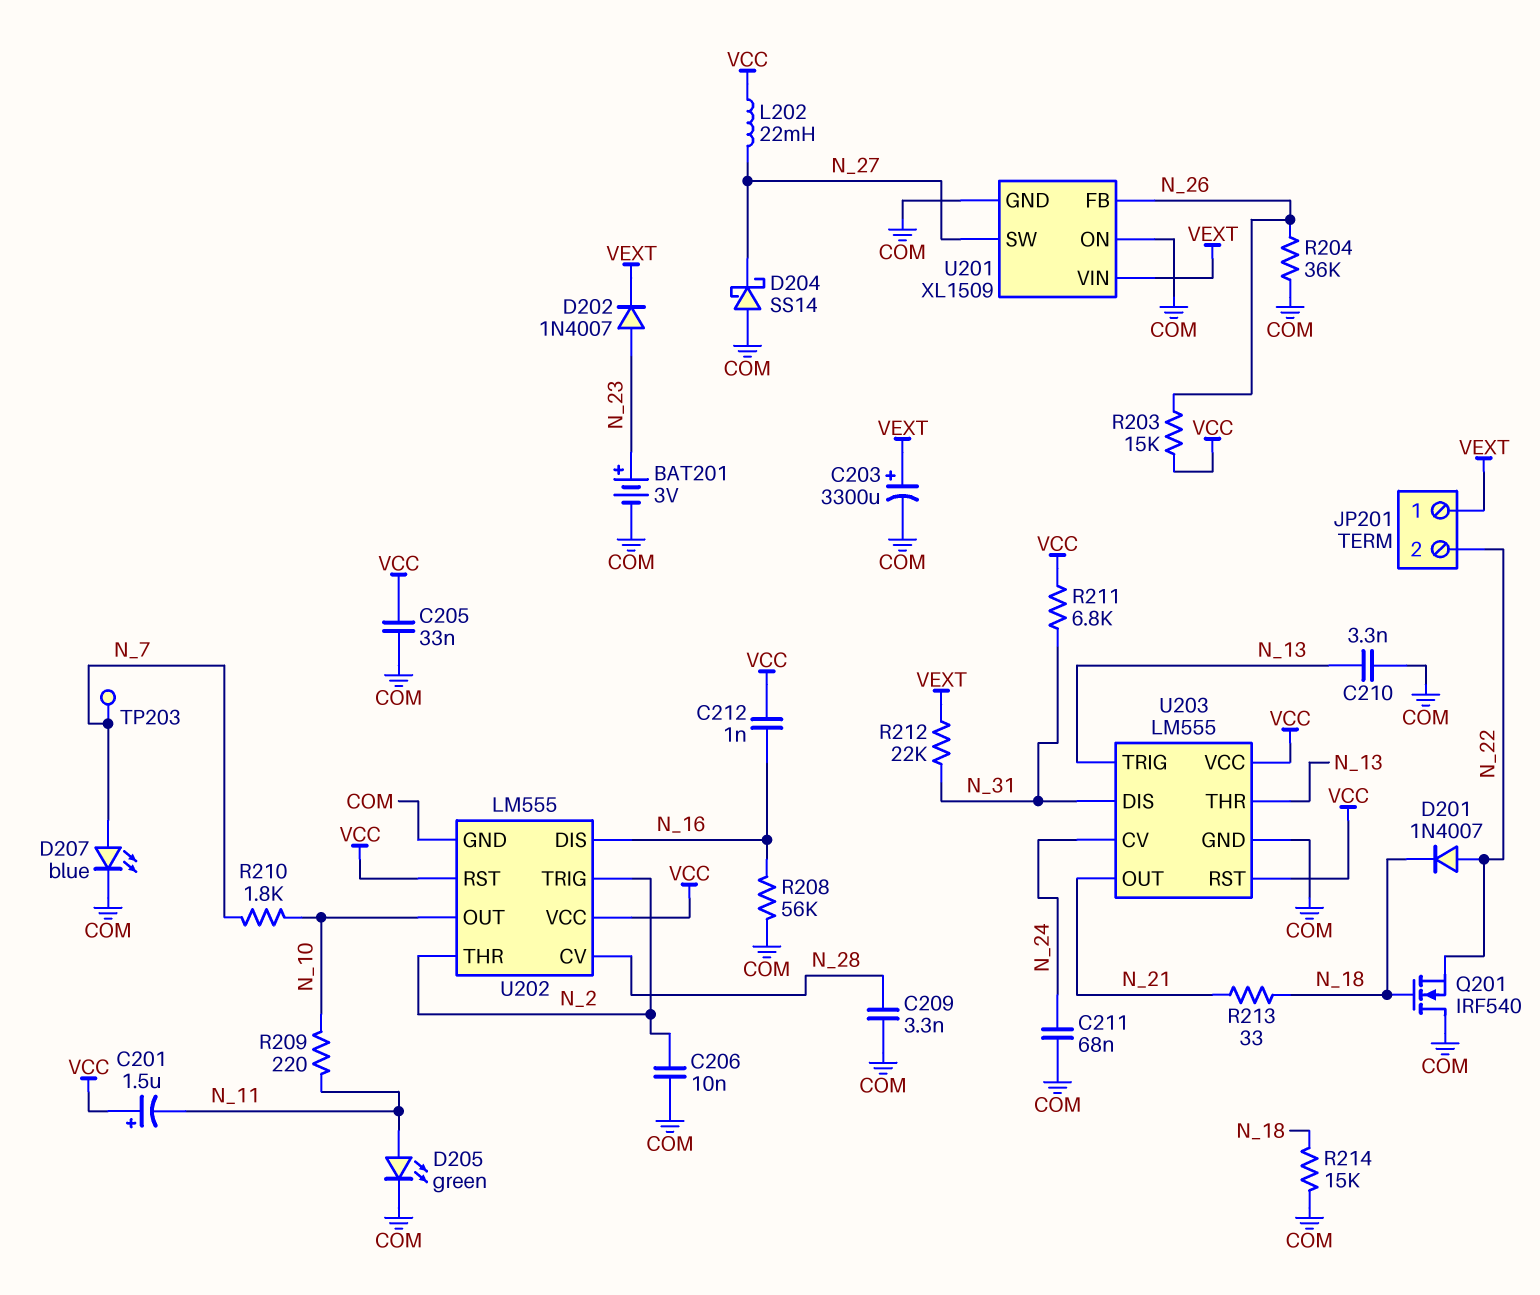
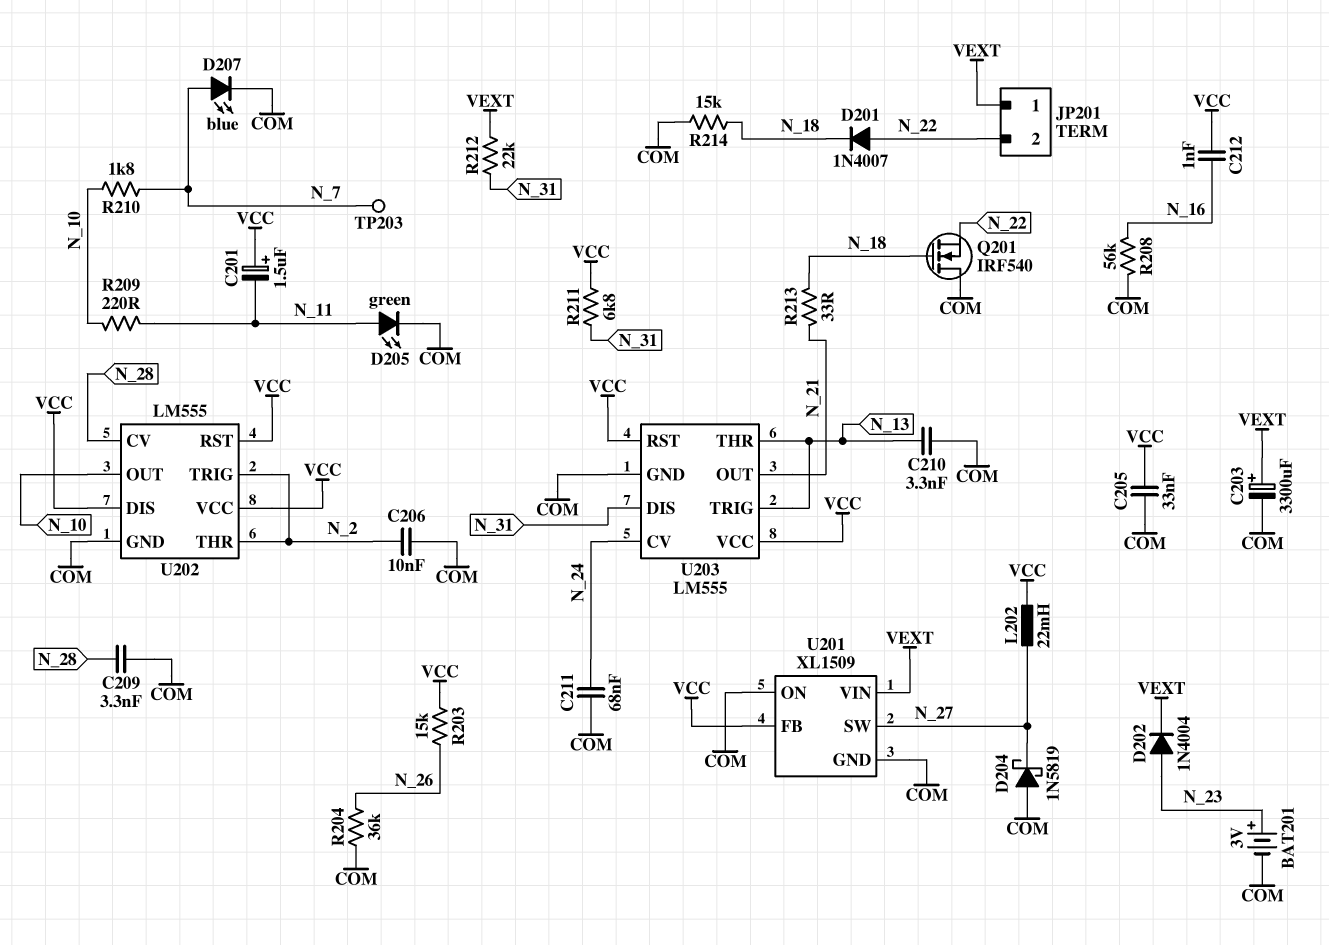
D202: diode 1N4007 (A N_23, K VEXT) -> diode 1N4004 (A N_23, K VEXT)
D204: schottky SS14 (A COM, K N_27) -> schottky 1N5819 (A COM, K N_27)
U201 pin FB: N_26 -> VCC
U202 pin DIS: N_16 -> VCC

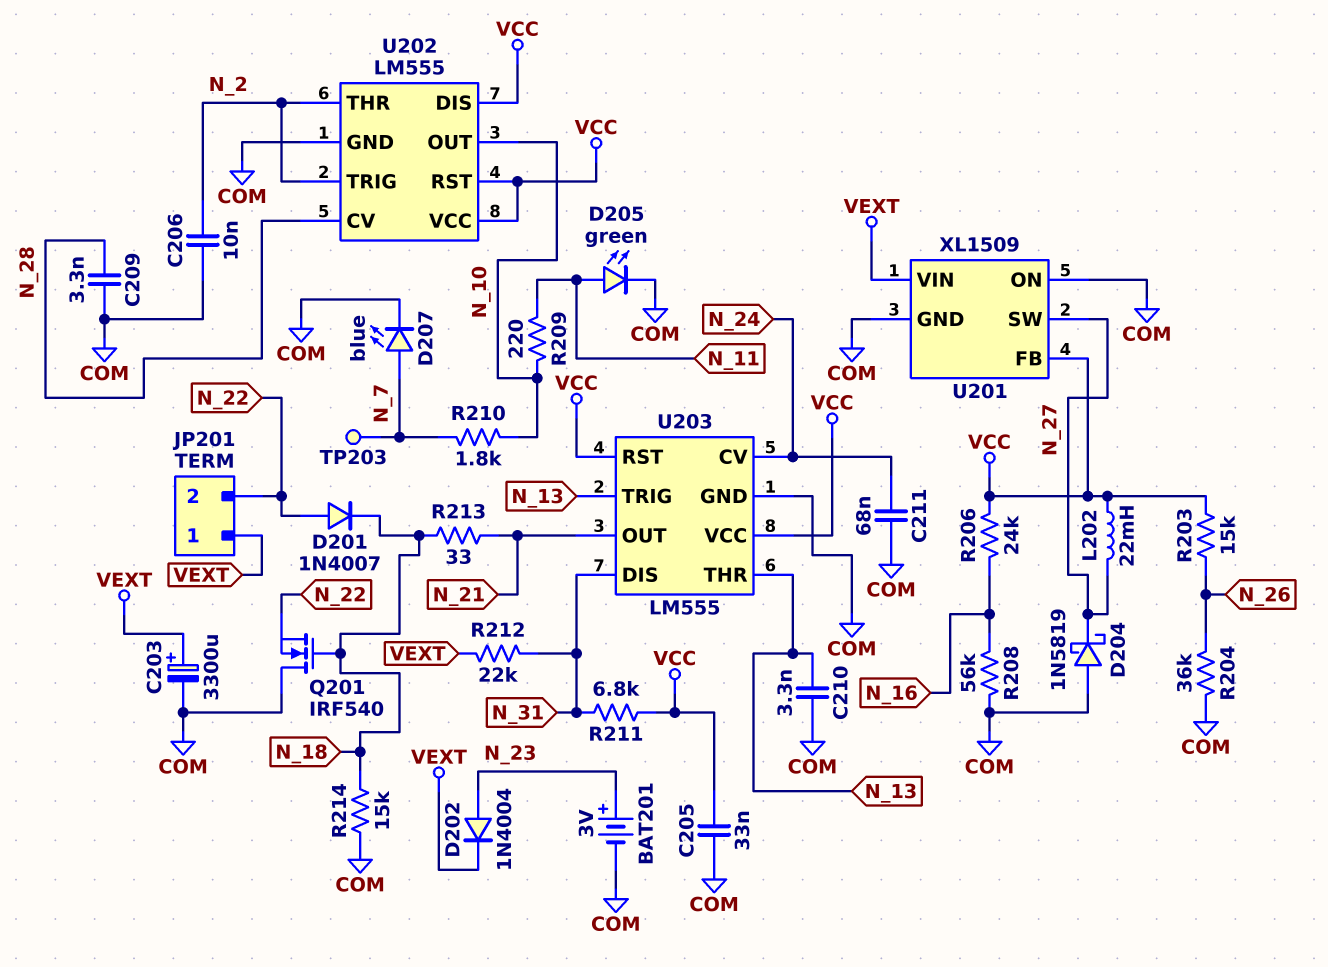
C201: 1.5uF (plus VCC, minus N_11) -> none
C212: 1nF (N_16, VCC) -> none
R206: none -> 24k (N_16, VCC)

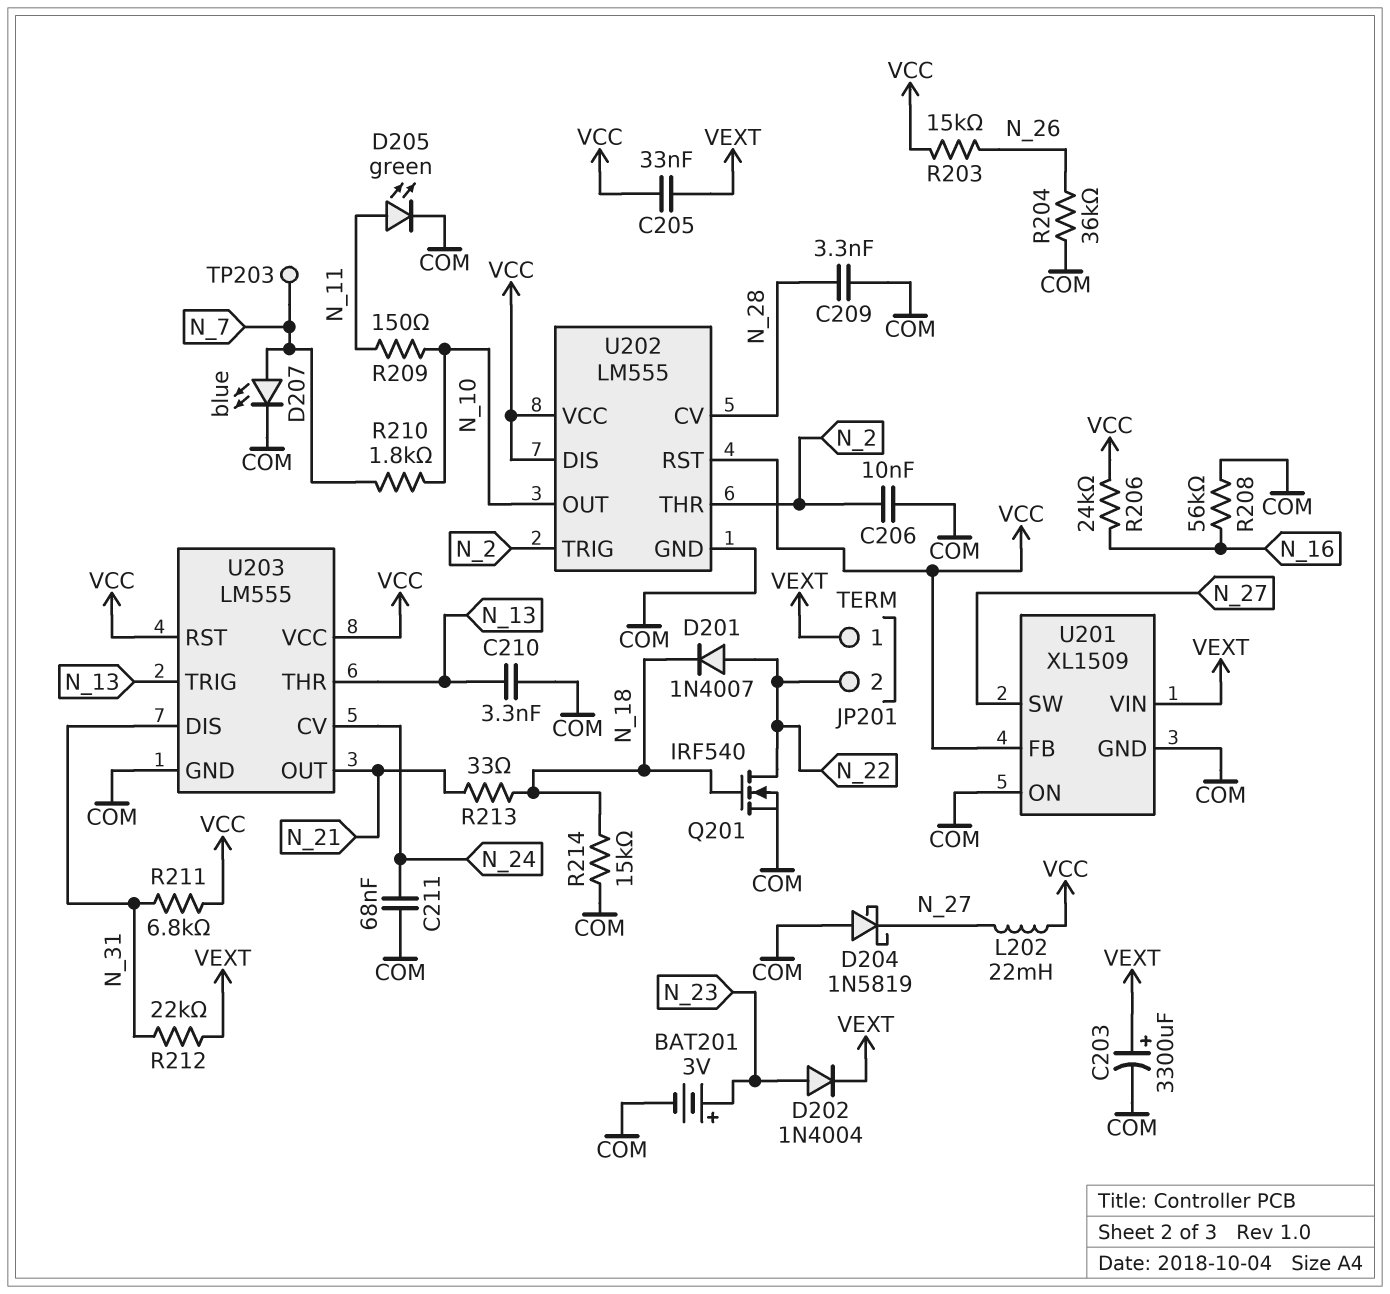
C205: 33nF (COM, VCC) -> 33nF (VCC, VEXT)
Q201: NMOS IRF540 (G N_18, D COM, S N_22) -> NMOS IRF540 (G N_18, D N_22, S COM)
R209: 220 (N_10, N_11) -> 150 (N_10, N_11)

